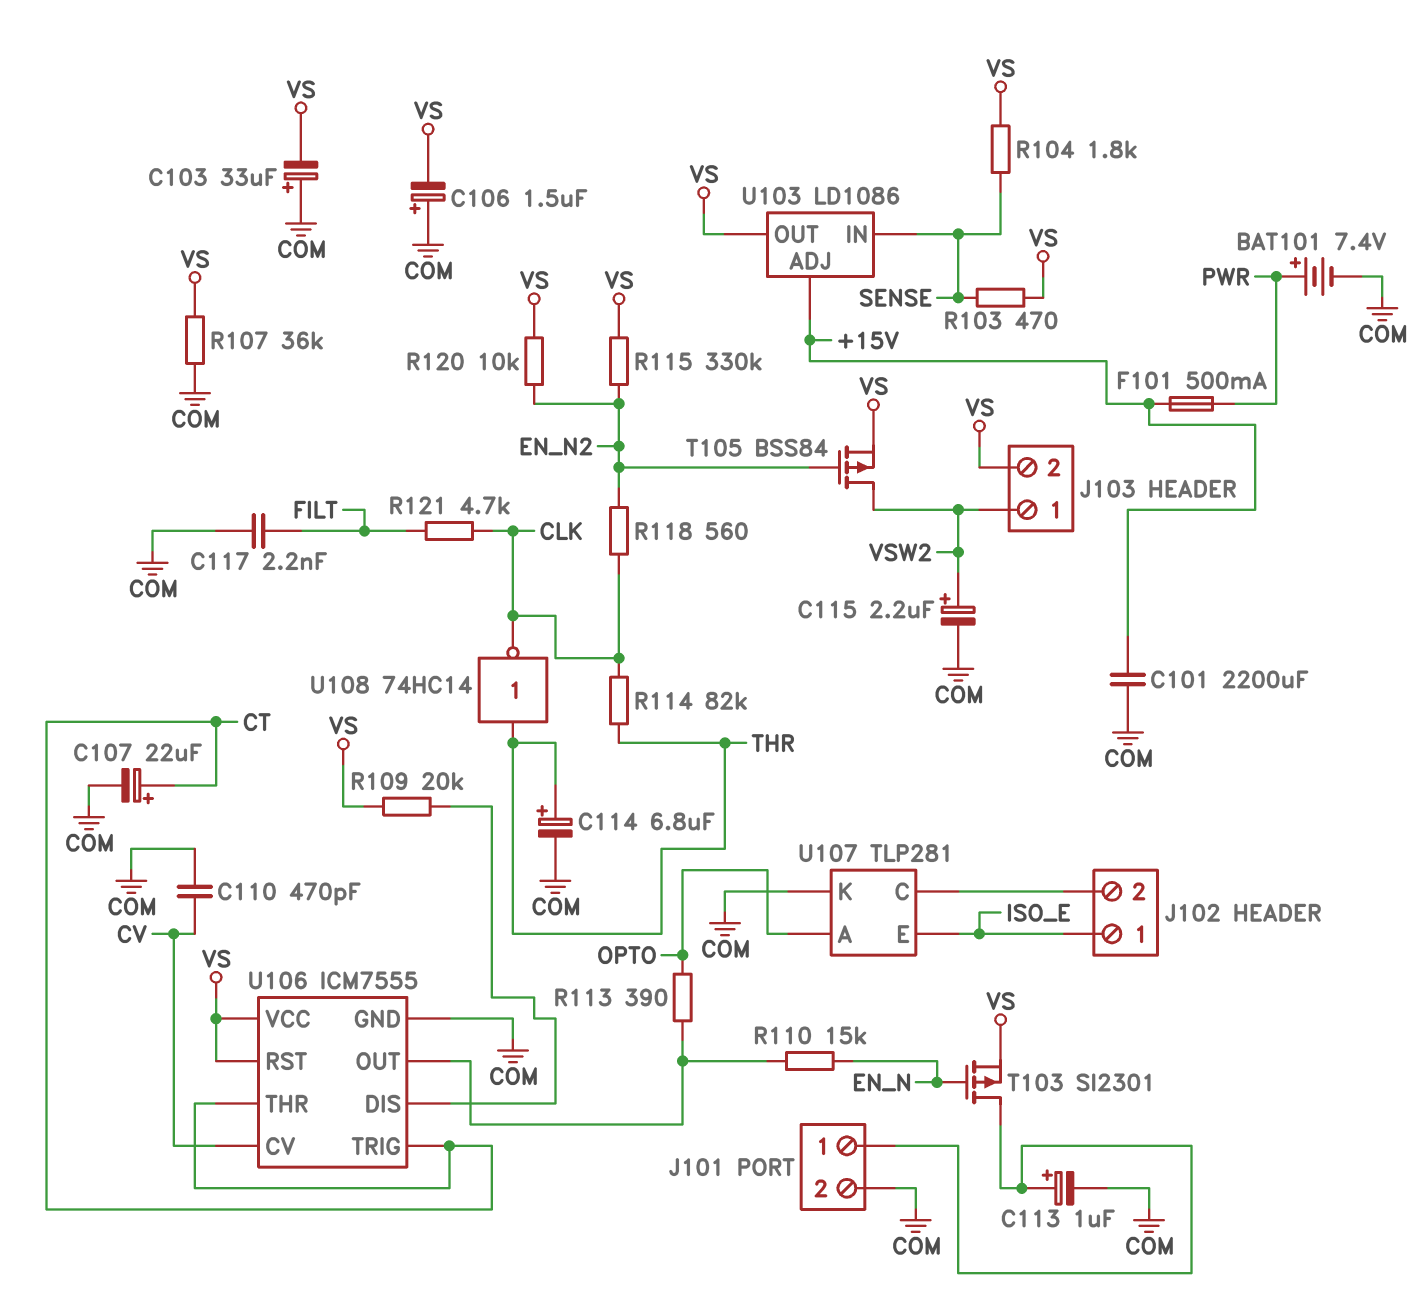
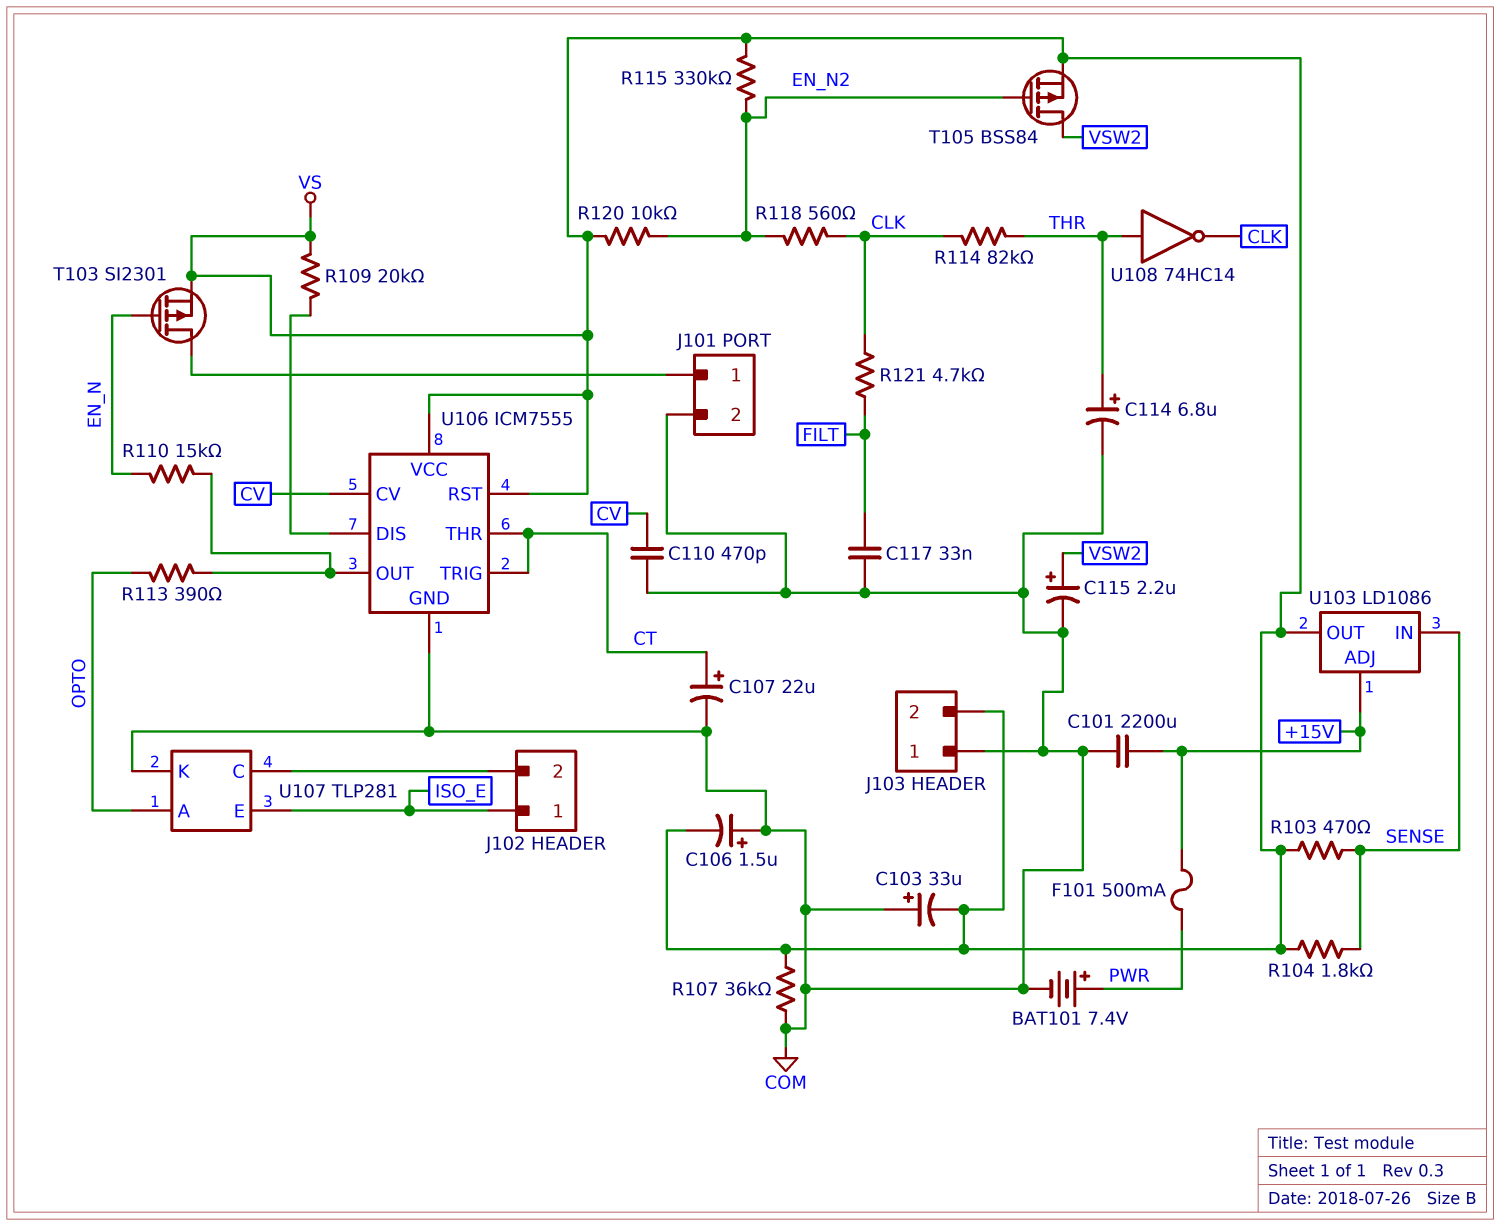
C113: 1uF (plus J101/1, minus COM) -> none
C117: 2.2nF (COM, FILT) -> 33nF (COM, FILT)
J103 pin 1: VSW2 -> COM

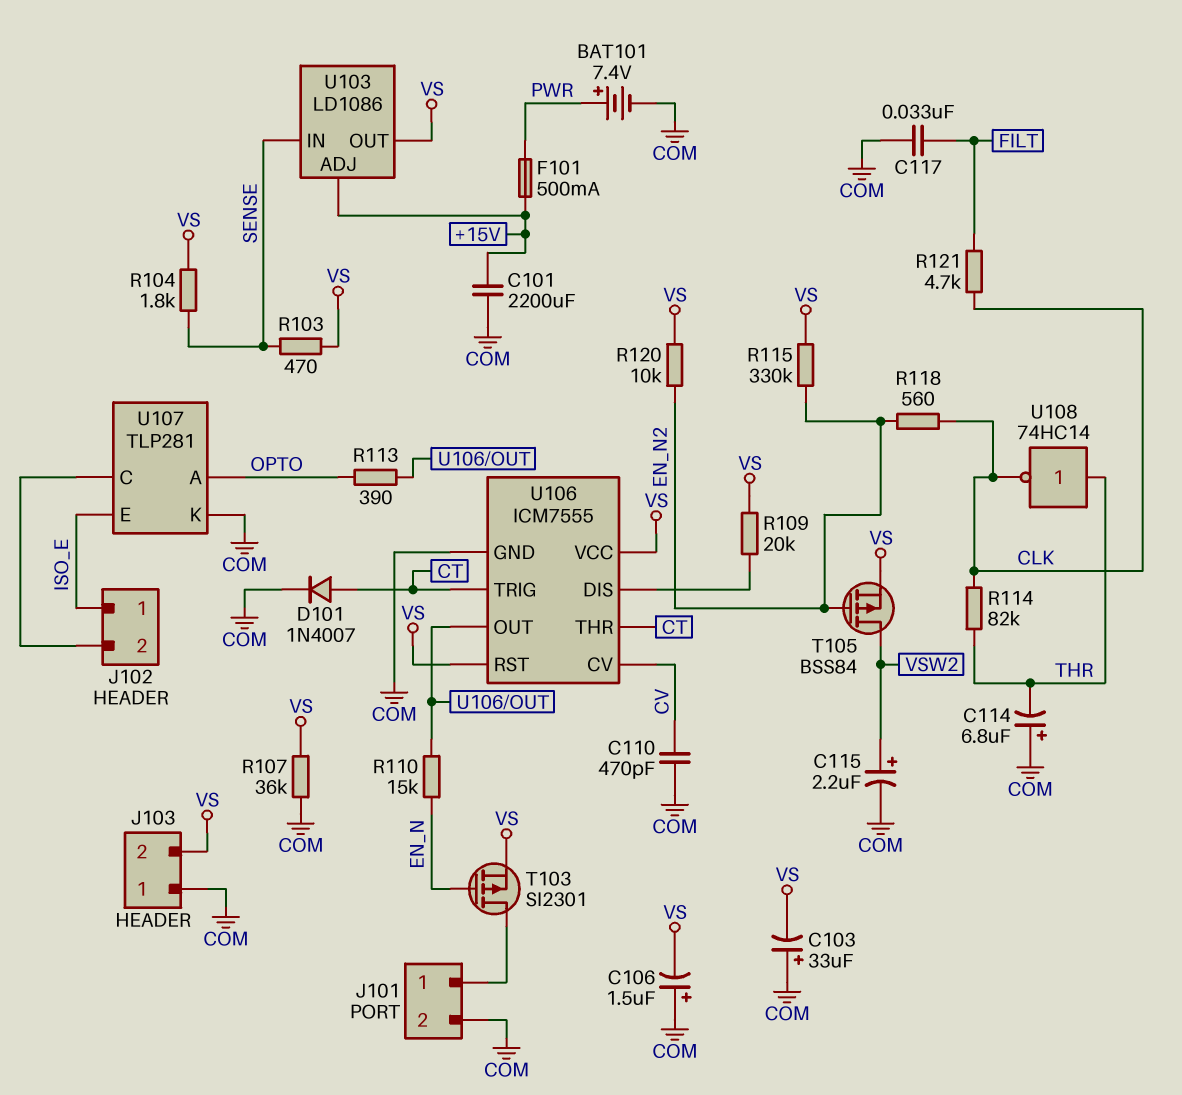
C107: 22uF (plus CT, minus COM) -> none
C114: 6.8uF (plus THR, minus COM) -> 6.8uF (plus COM, minus THR)
D101: none -> diode 1N4007 (A CT, K COM)

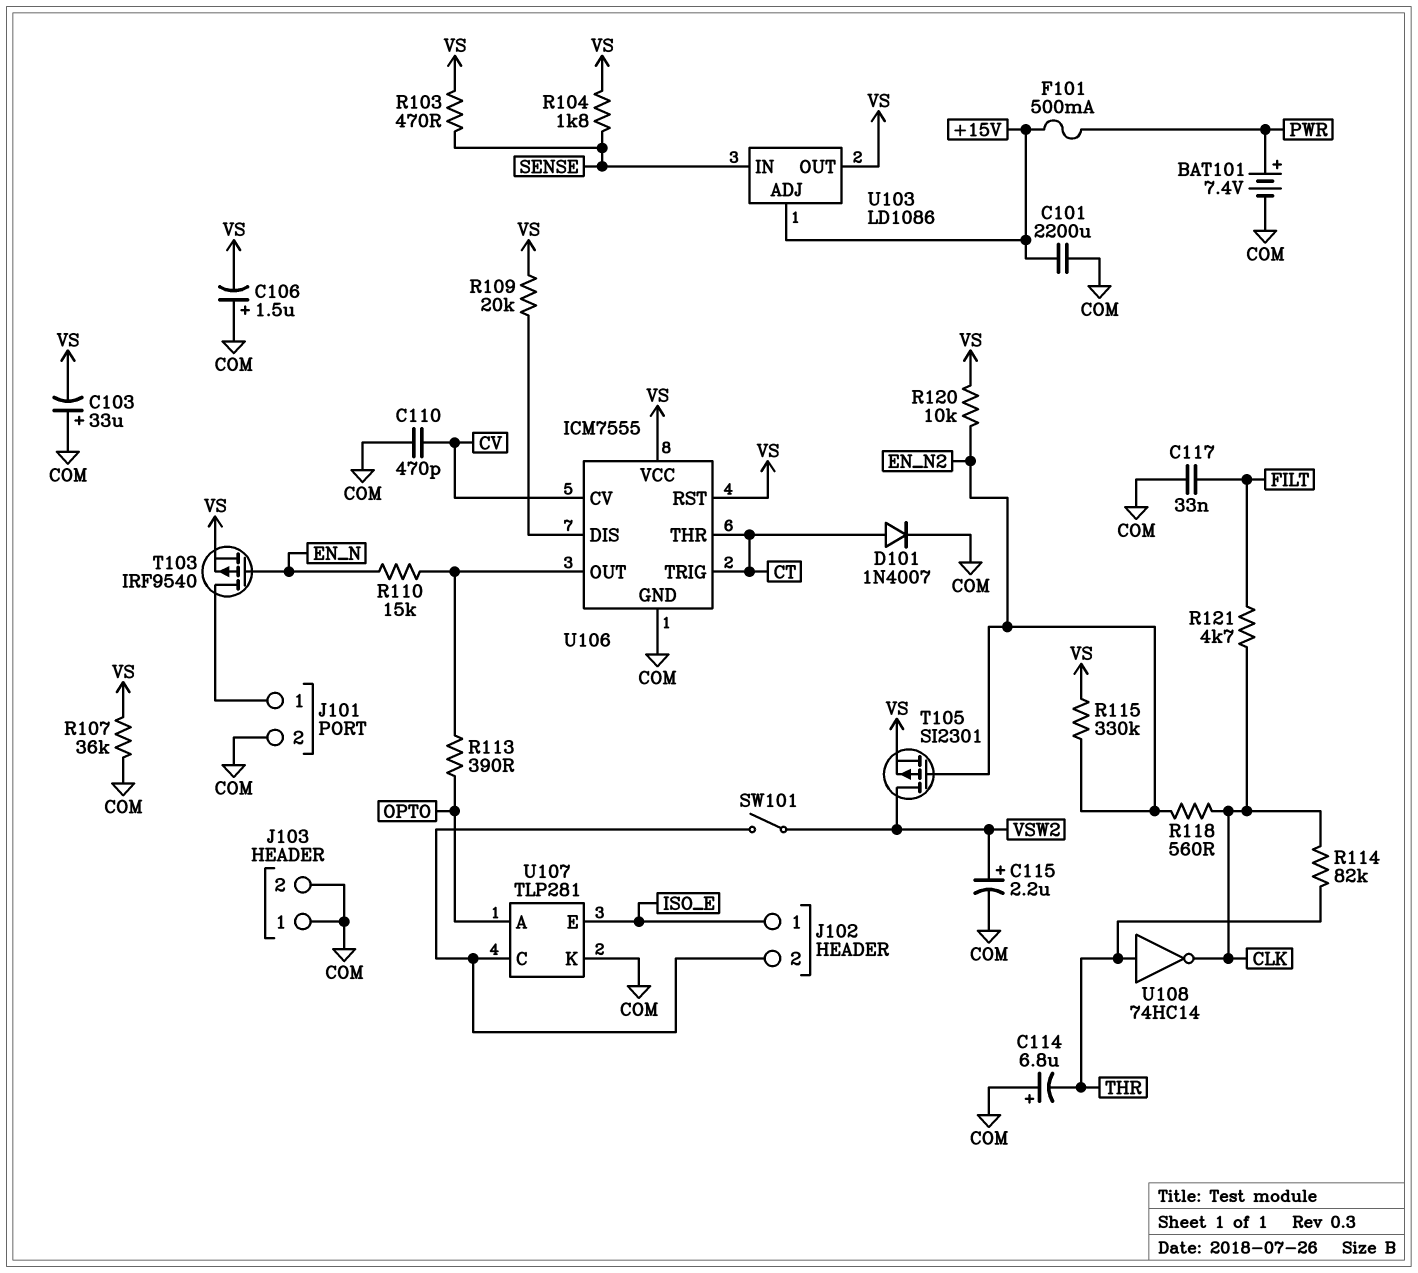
J103 pin 2: VS -> COM
SW101: none -> switch (J102/2, VSW2)
T103: PMOS SI2301 (G EN_N, D J101/1, S VS) -> PMOS IRF9540 (G EN_N, D J101/1, S VS)
T105: PMOS BSS84 (G EN_N2, D VSW2, S VS) -> PMOS SI2301 (G EN_N2, D VSW2, S VS)

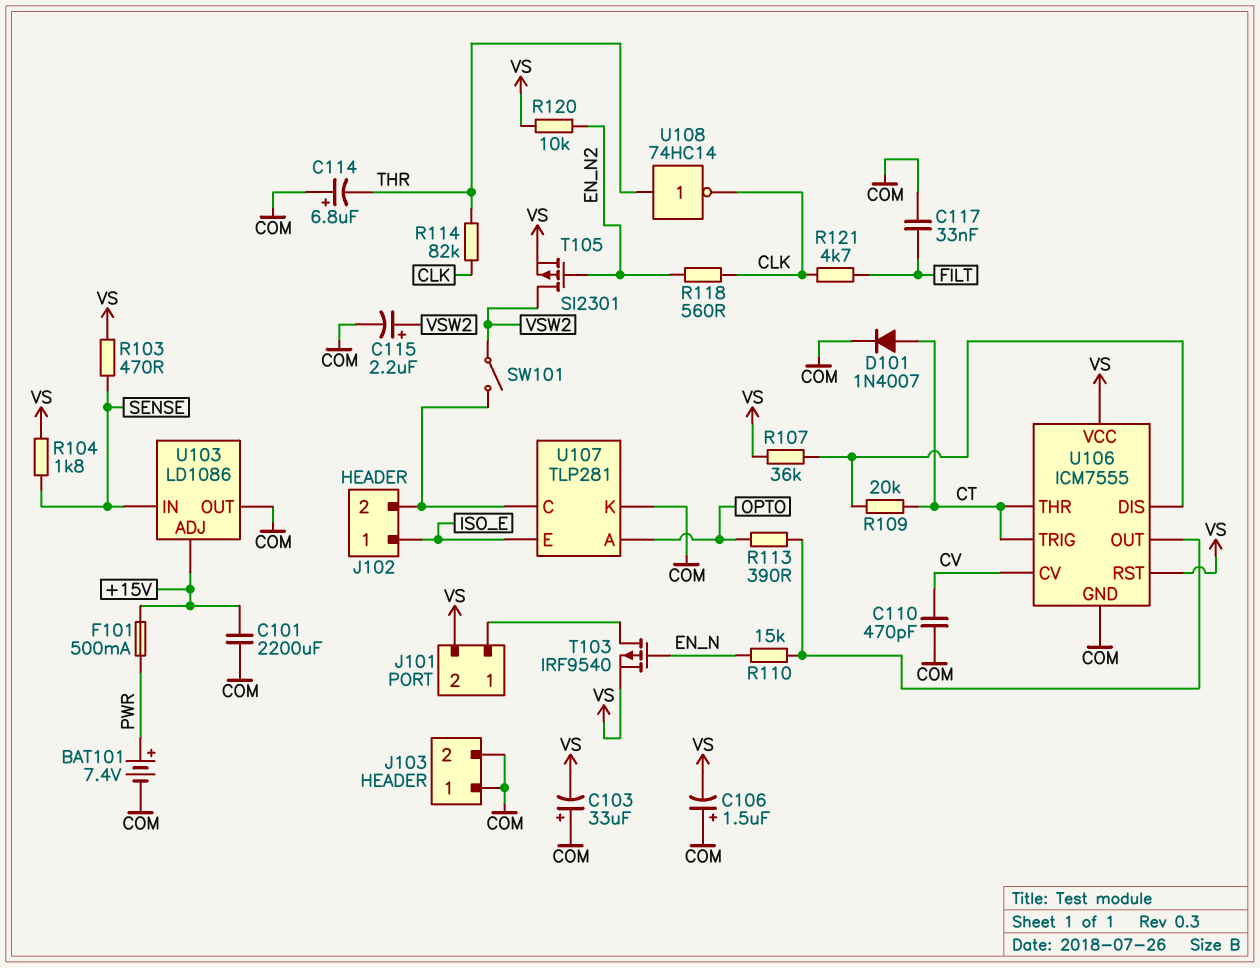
J101 pin 2: COM -> VS
R107: 36k (COM, VS) -> 36k (U106/DIS, VS)
R109: 20k (U106/DIS, VS) -> 20k (CT, U106/DIS)
R115: 330k (EN_N2, VS) -> none
U103 pin OUT: VS -> COM

